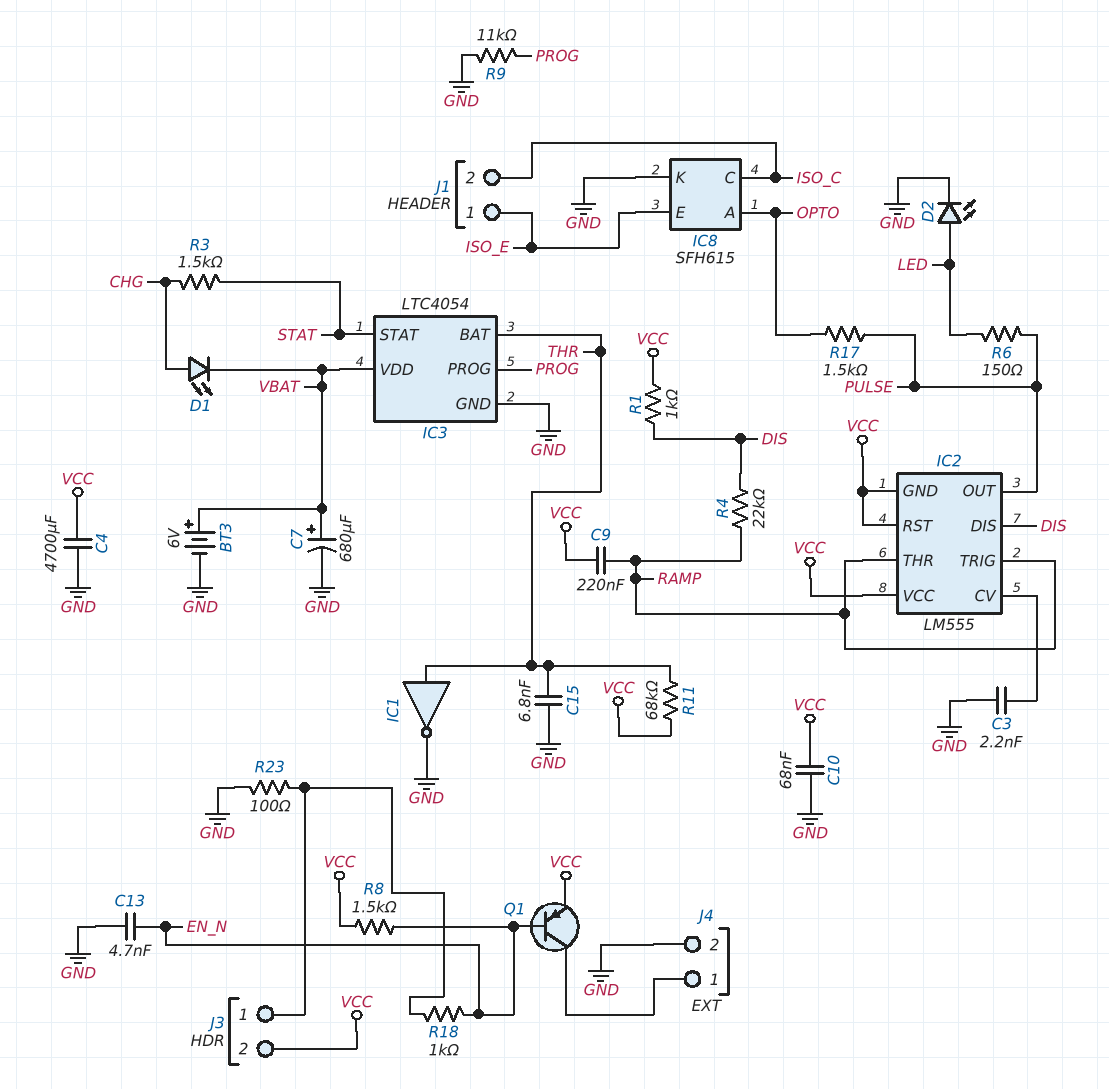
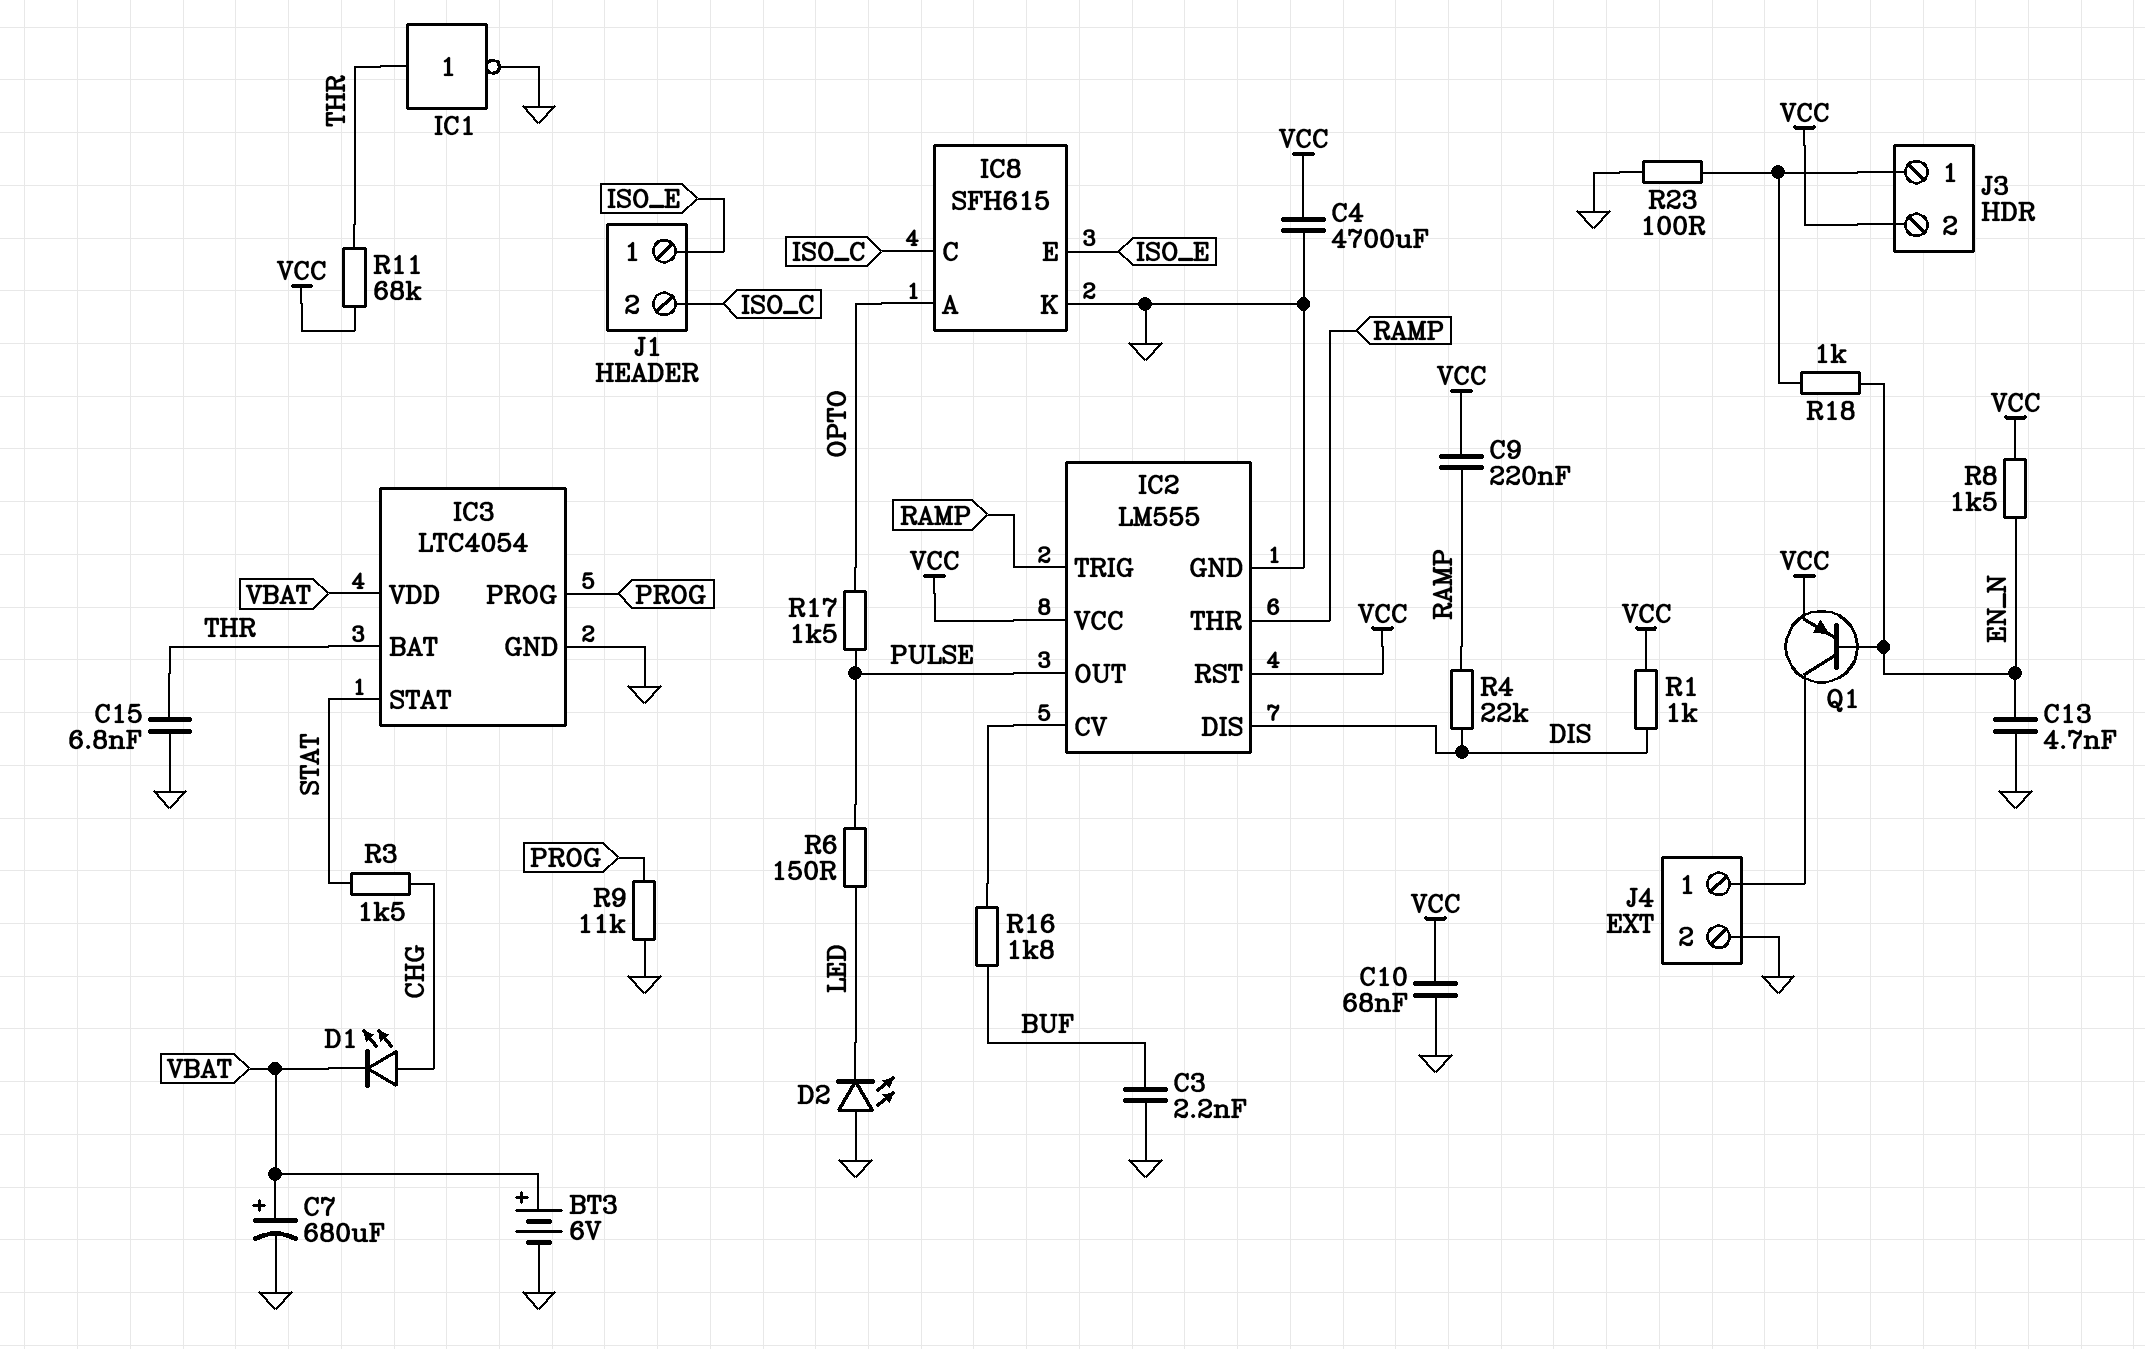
C3: 2.2nF (GND, IC2/CV) -> 2.2nF (BUF, GND)
D2: LED (A LED, K GND) -> LED (A GND, K LED)
IC2 pin GND: VCC -> GND
R16: none -> 1.8k (BUF, IC2/CV)

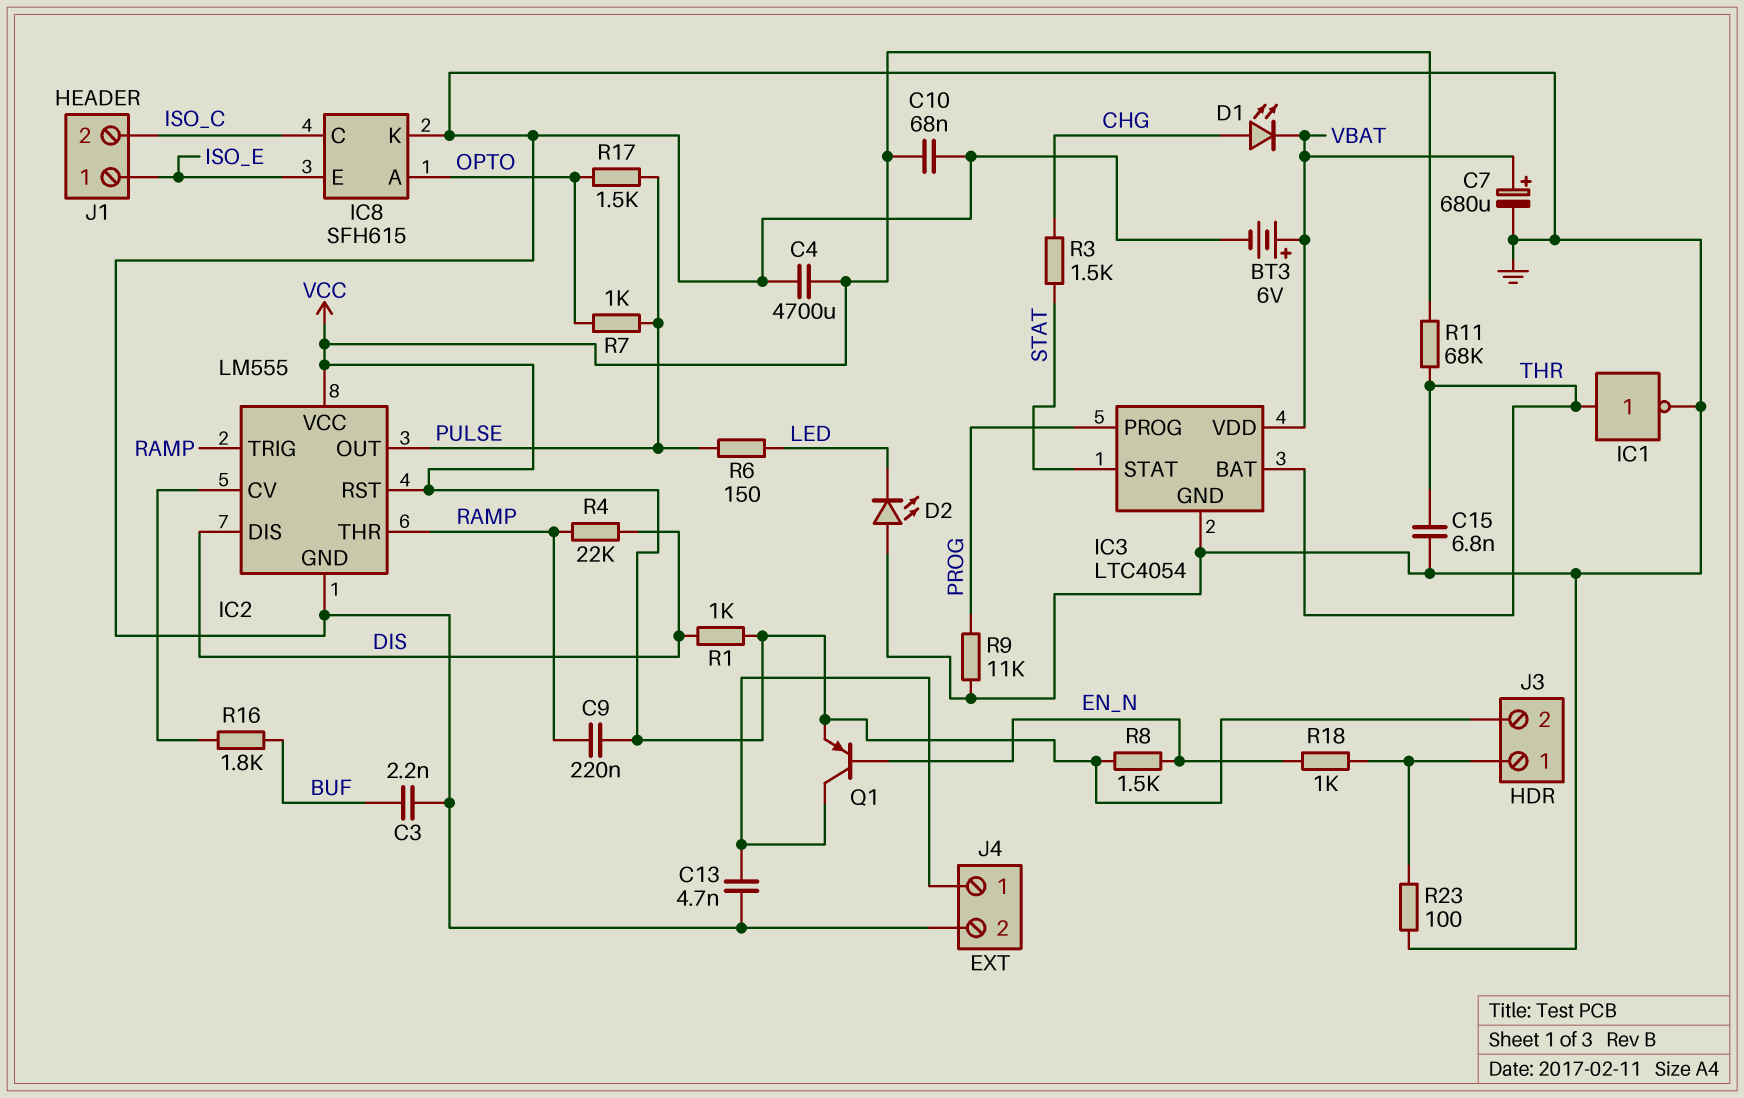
C13: 4.7nF (EN_N, GND) -> 4.7nF (GND, J4/1)
R7: none -> 1k (OPTO, PULSE)

